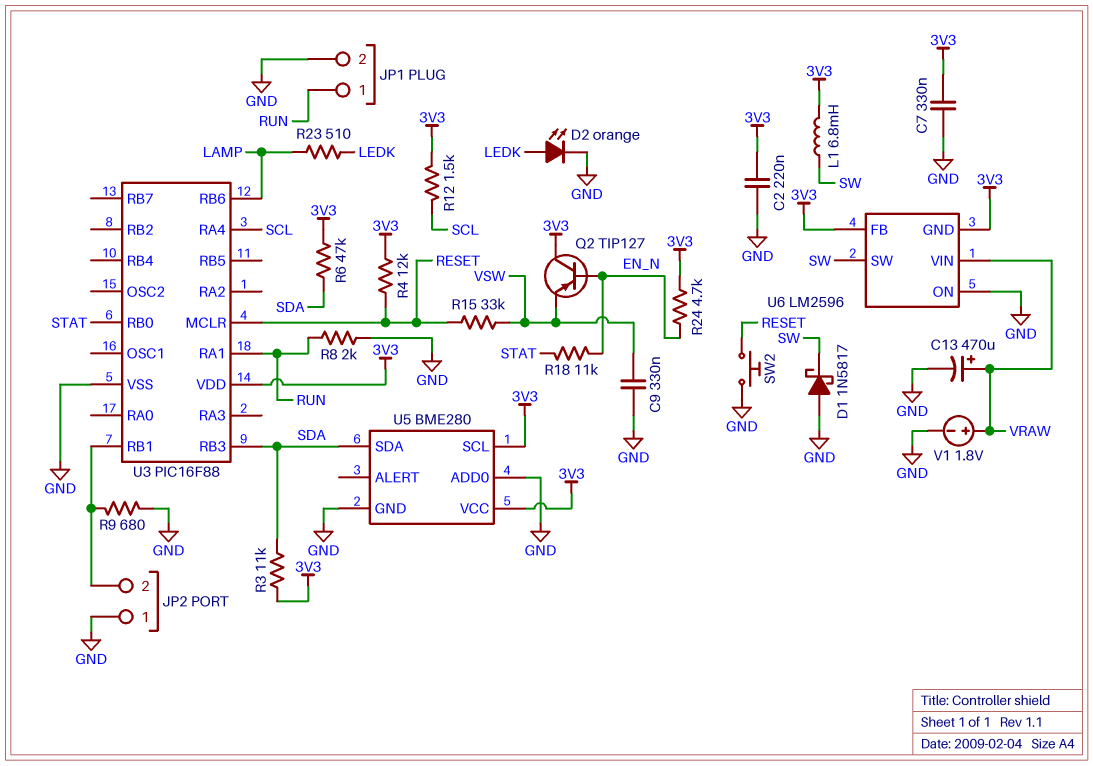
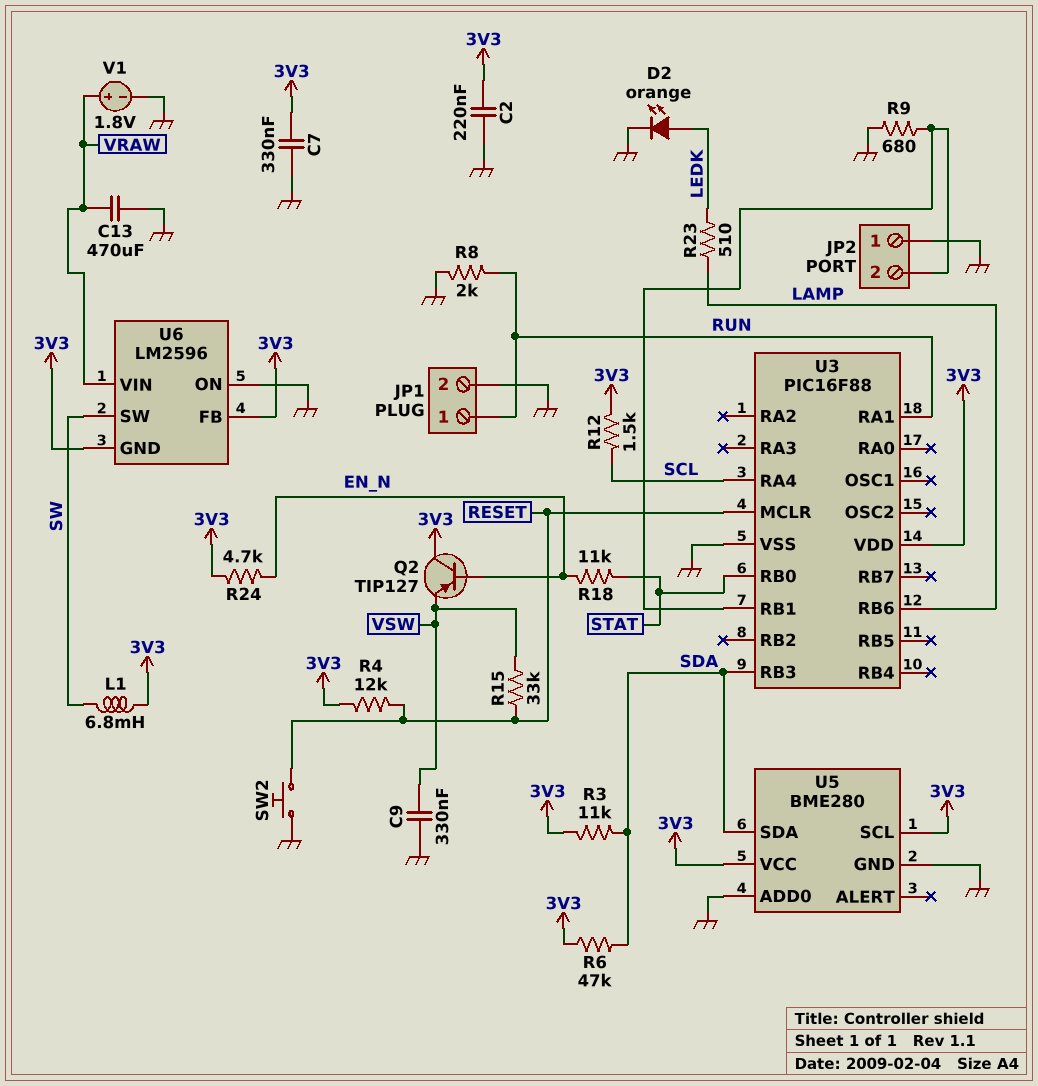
C13: 470uF (plus VRAW, minus GND) -> 470uF (GND, VRAW)
D1: schottky 1N5817 (A GND, K SW) -> none

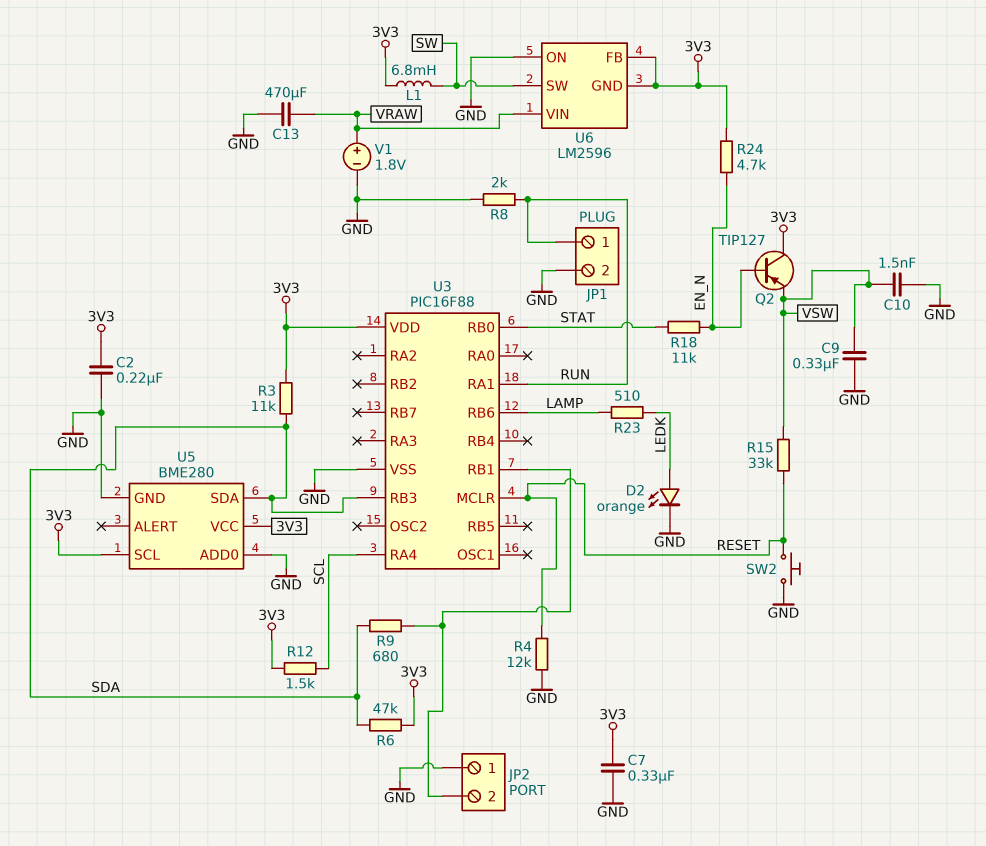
C10: none -> 1.5nF (GND, VSW)
R4: 12k (3V3, RESET) -> 12k (GND, RESET)
R9: 680 (GND, JP2/2) -> 680 (JP2/2, SDA)

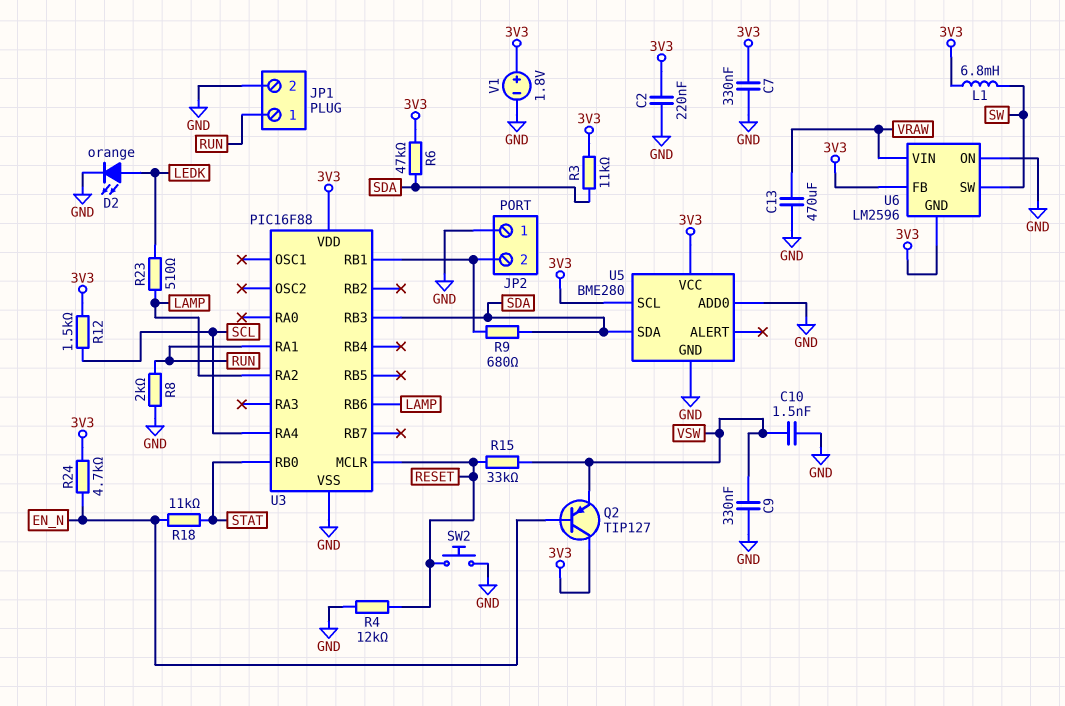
U3 pin RA2: none -> LAMP
V1: 1.8V (plus VRAW, minus GND) -> 1.8V (plus 3V3, minus GND)

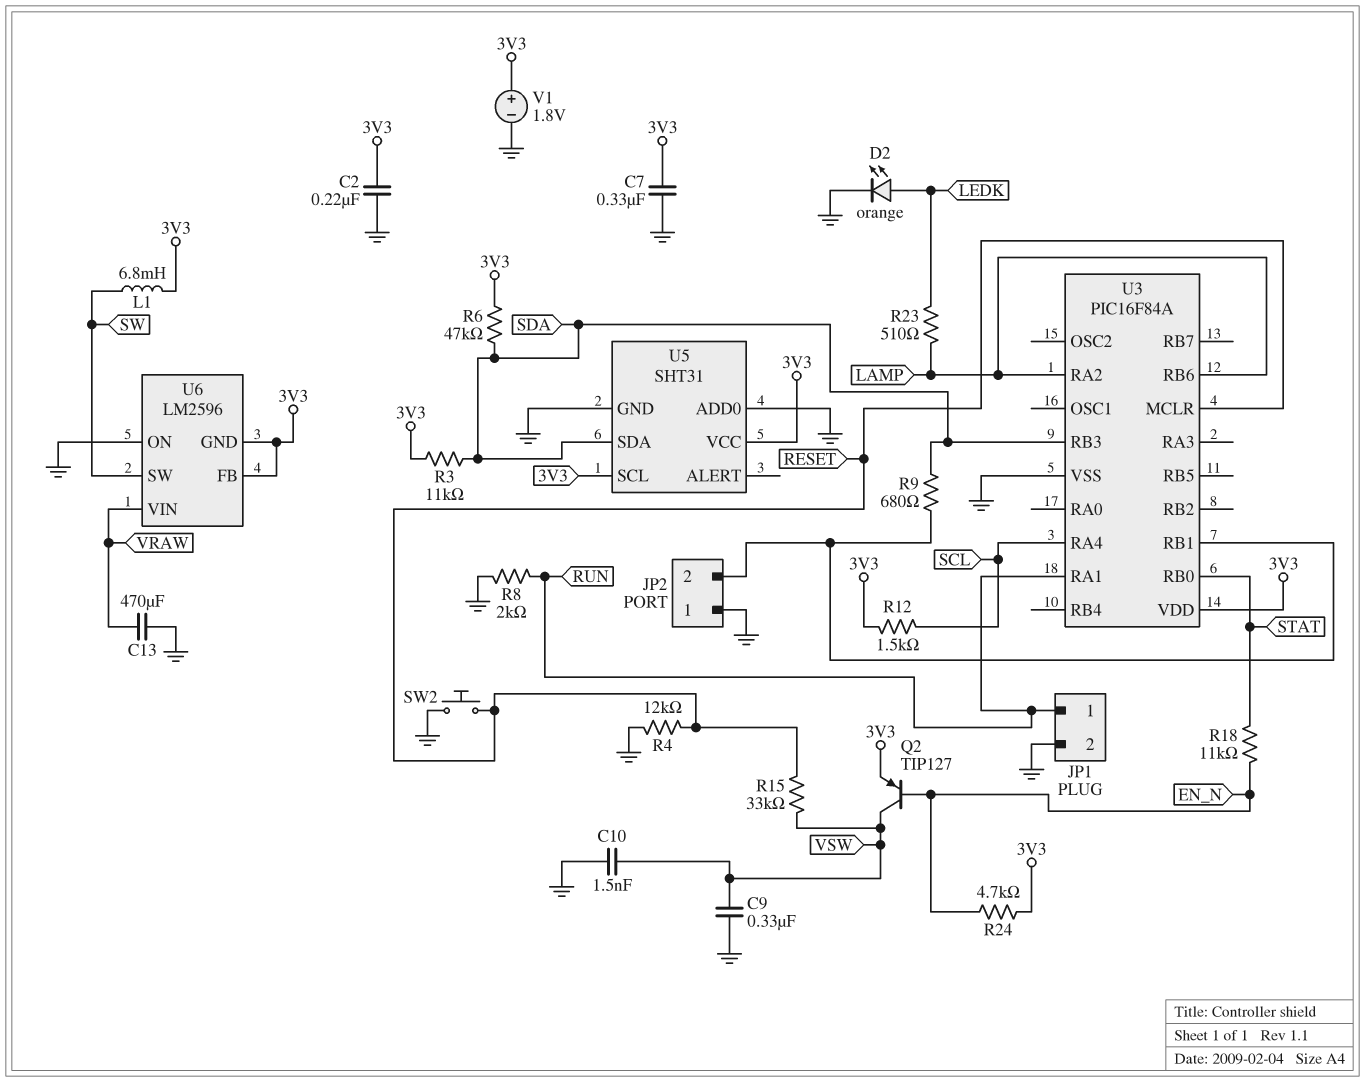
Q2: PNP TIP127 (B EN_N, C 3V3, E VSW) -> PNP TIP127 (B EN_N, C VSW, E 3V3)
U3: PIC16F88 -> PIC16F84A
U5: BME280 -> SHT31

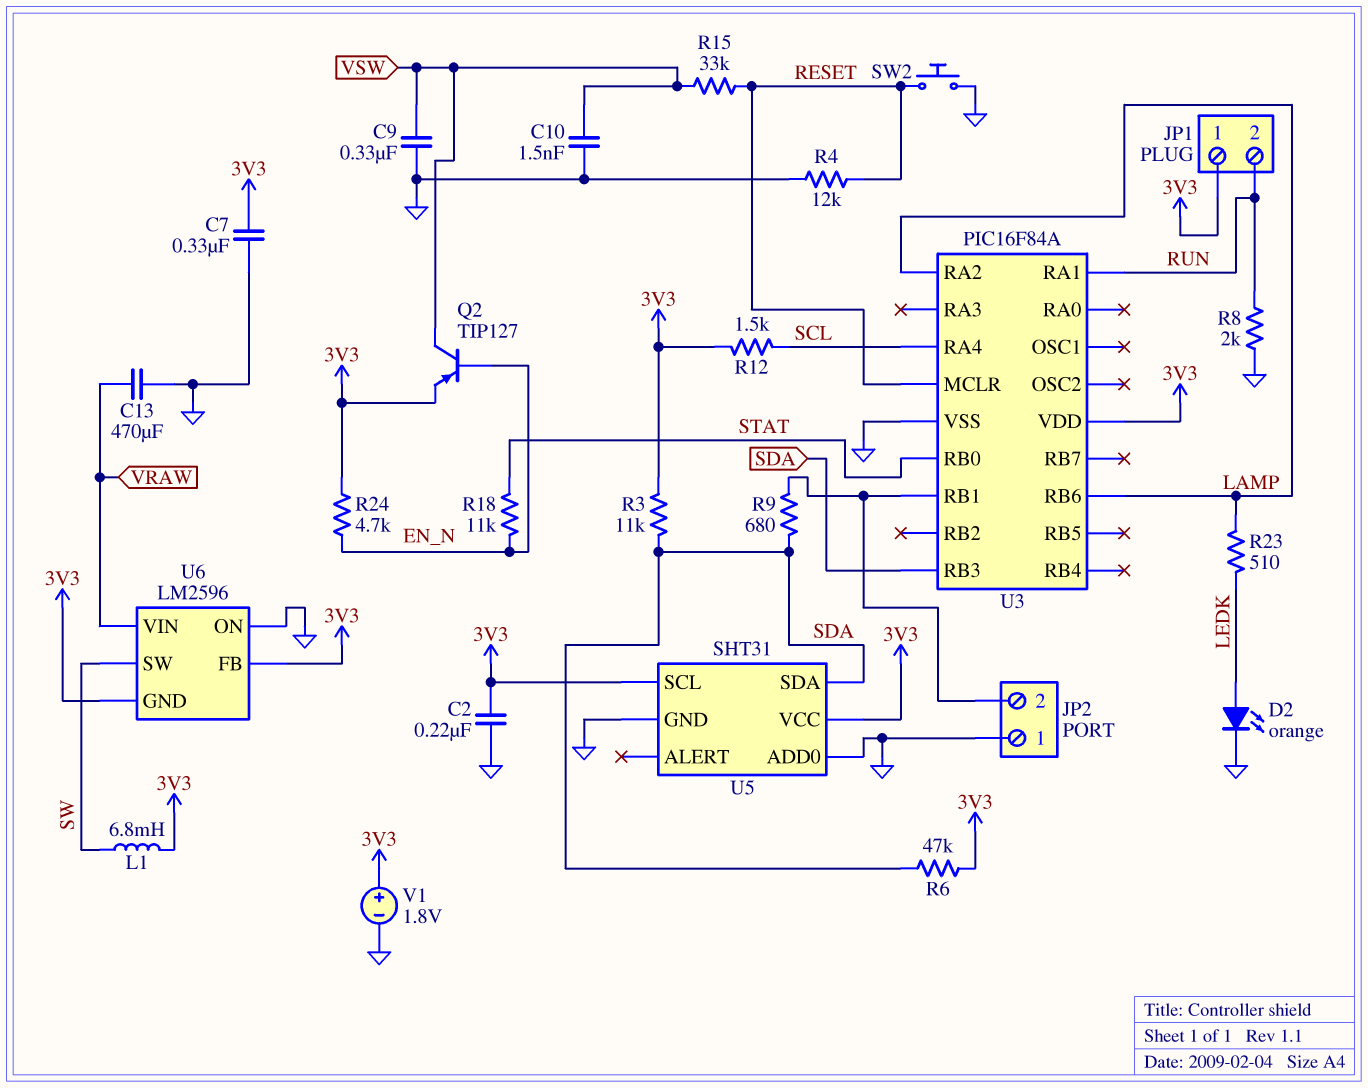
JP1 pin 1: RUN -> 3V3
JP1 pin 2: GND -> RUN

